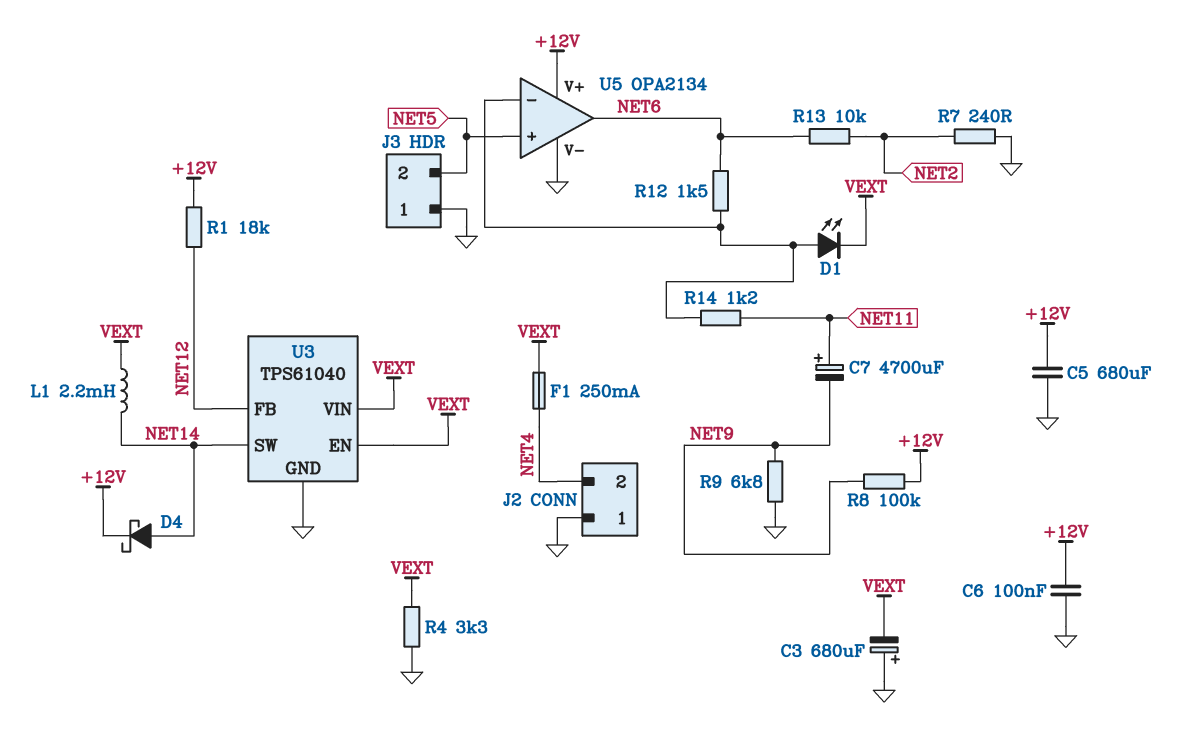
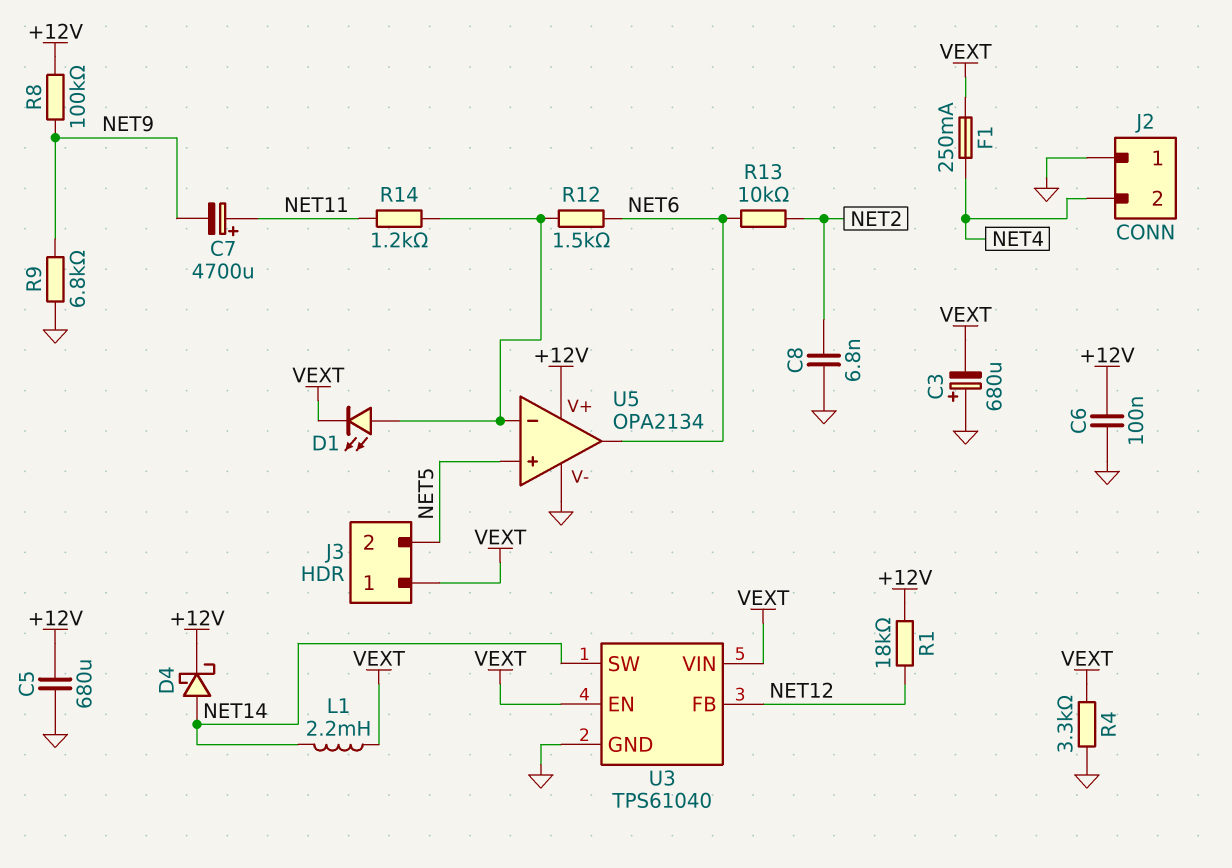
C8: none -> 6.8nF (GND, NET2)
J3 pin 1: GND -> VEXT
R7: 240 (GND, NET2) -> none

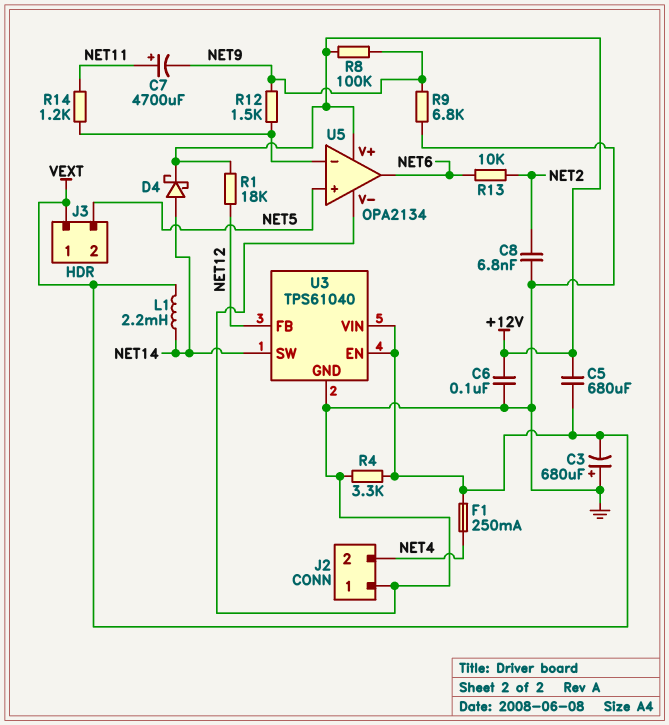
C5: 680uF (+12V, GND) -> 680uF (+12V, VEXT)
D1: LED (A U5/in-, K VEXT) -> none
R12: 1.5k (NET6, U5/in-) -> 1.5k (NET9, U5/in-)

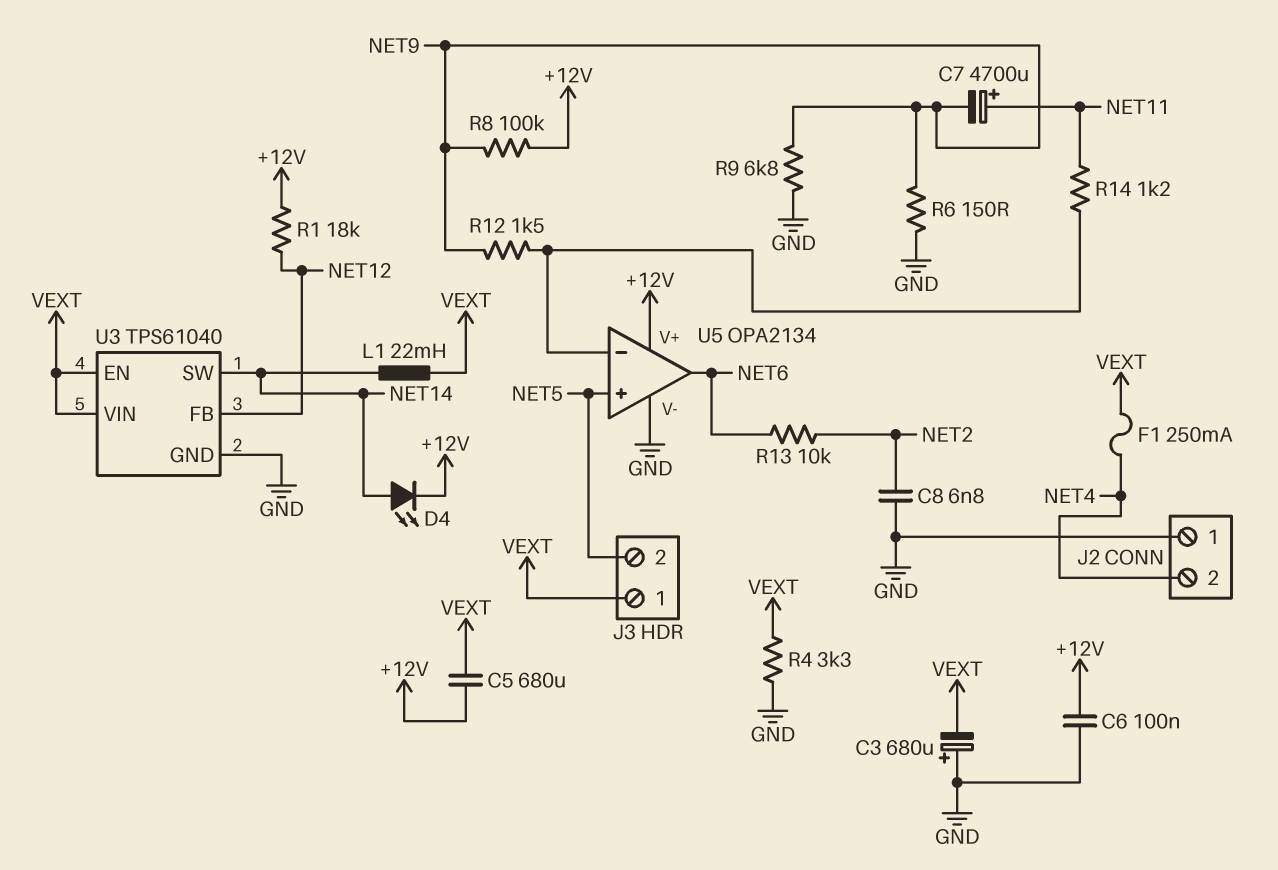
D4: schottky (A NET14, K +12V) -> LED (A NET14, K +12V)
L1: 2.2mH (NET14, VEXT) -> 22mH (NET14, VEXT)
R6: none -> 150 (GND, NET9)

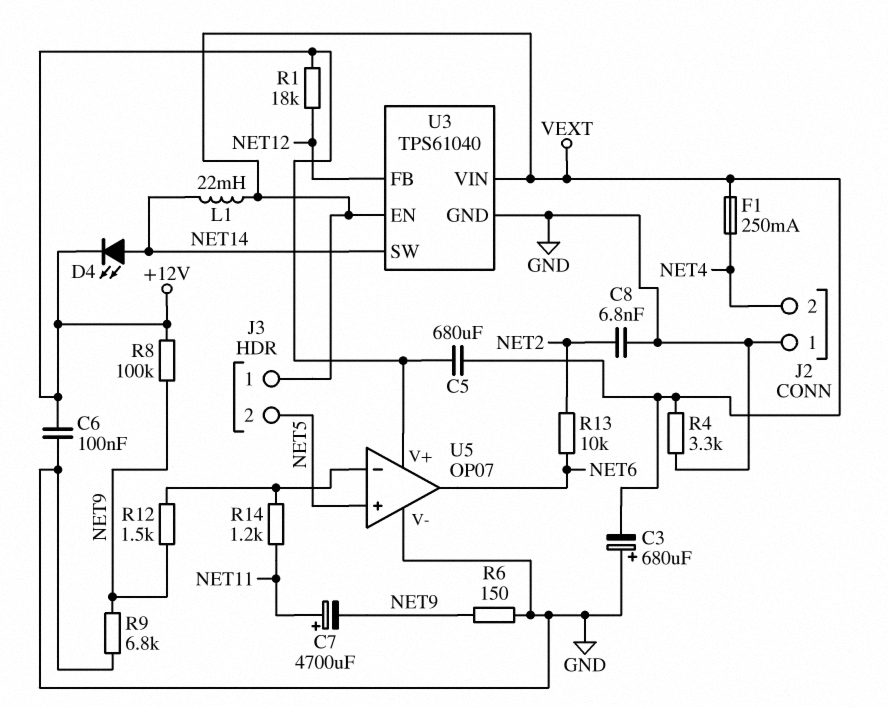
U5: OPA2134 -> OP07

